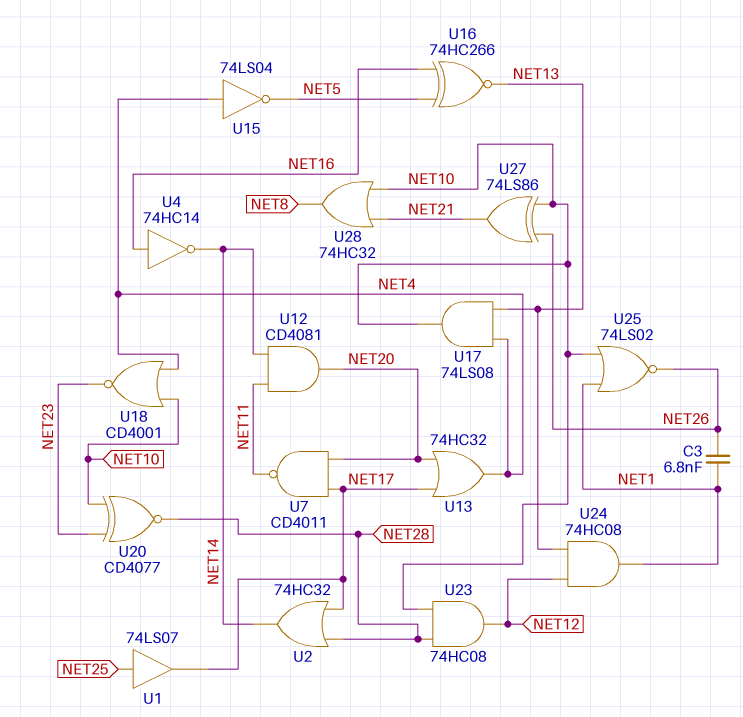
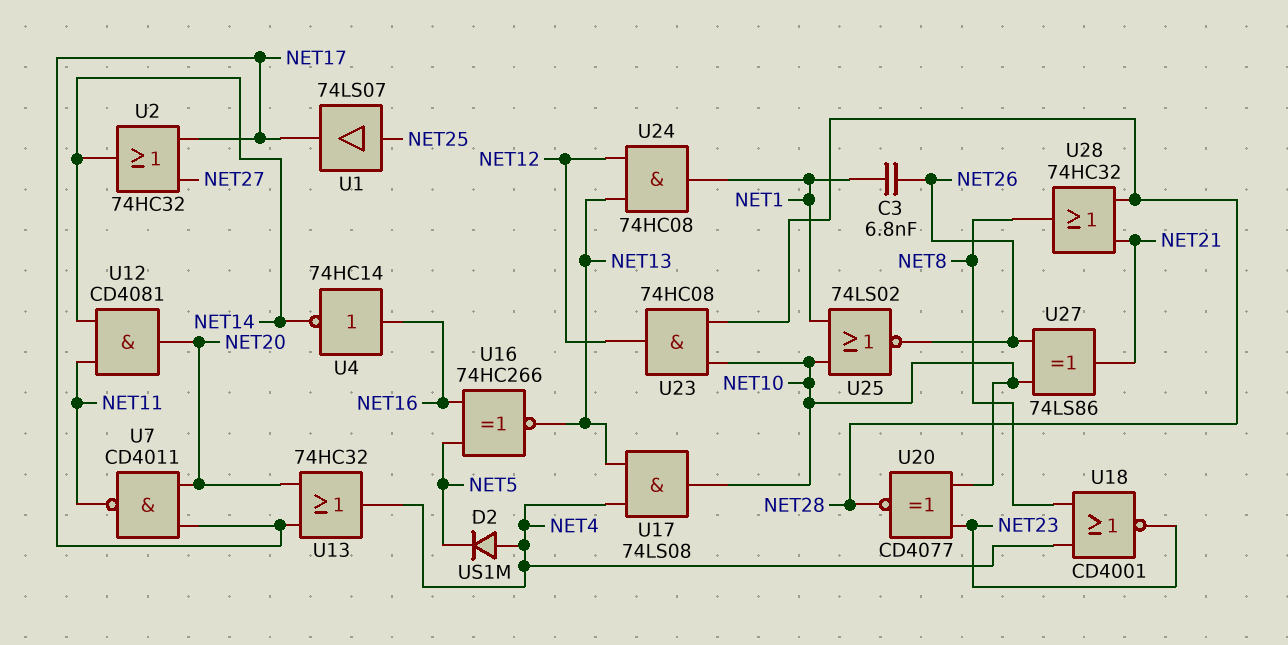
D2: none -> diode US1M (A NET4, K NET5)
U2: OR 74HC32 (in NET17, in NET28, out NET14) -> OR 74HC32 (in NET17, in NET27, out NET14)
U15: NOT 74LS04 (in NET4, out NET5) -> none
U18: NOR CD4001 (in NET4, in NET10, out NET23) -> NOR CD4001 (in NET4, in NET8, out NET23)
U28: OR 74HC32 (in NET10, in NET21, out NET8) -> OR 74HC32 (in NET21, in NET28, out NET8)

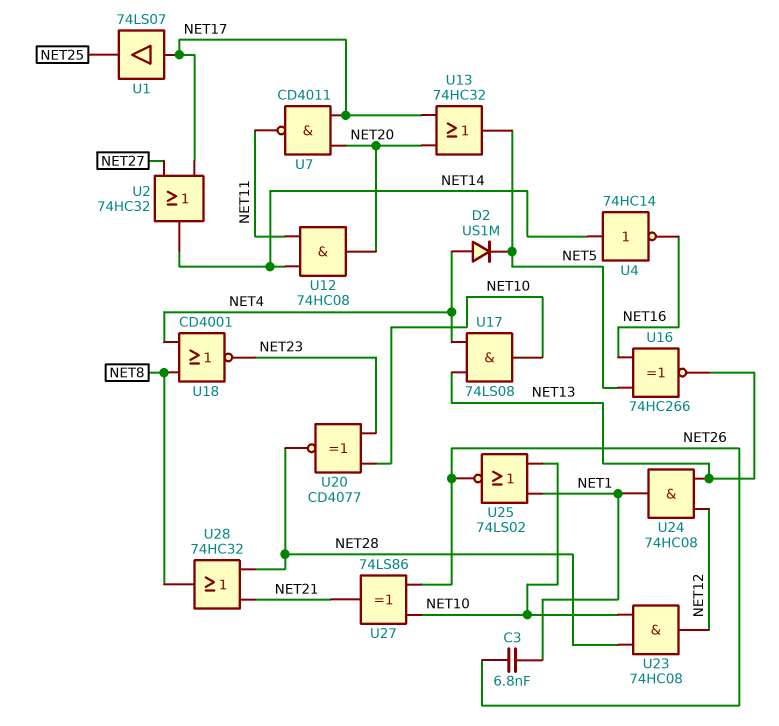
U1: buffer 74LS07 (in NET25, out NET17) -> buffer 74LS07 (in NET17, out NET25)
U4: NOT 74HC14 (in NET16, out NET14) -> NOT 74HC14 (in NET14, out NET16)
U12: AND CD4081 (in NET11, in NET14, out NET20) -> AND 74HC08 (in NET11, in NET14, out NET20)
U13: OR 74HC32 (in NET17, in NET20, out NET4) -> OR 74HC32 (in NET17, in NET20, out NET5)

